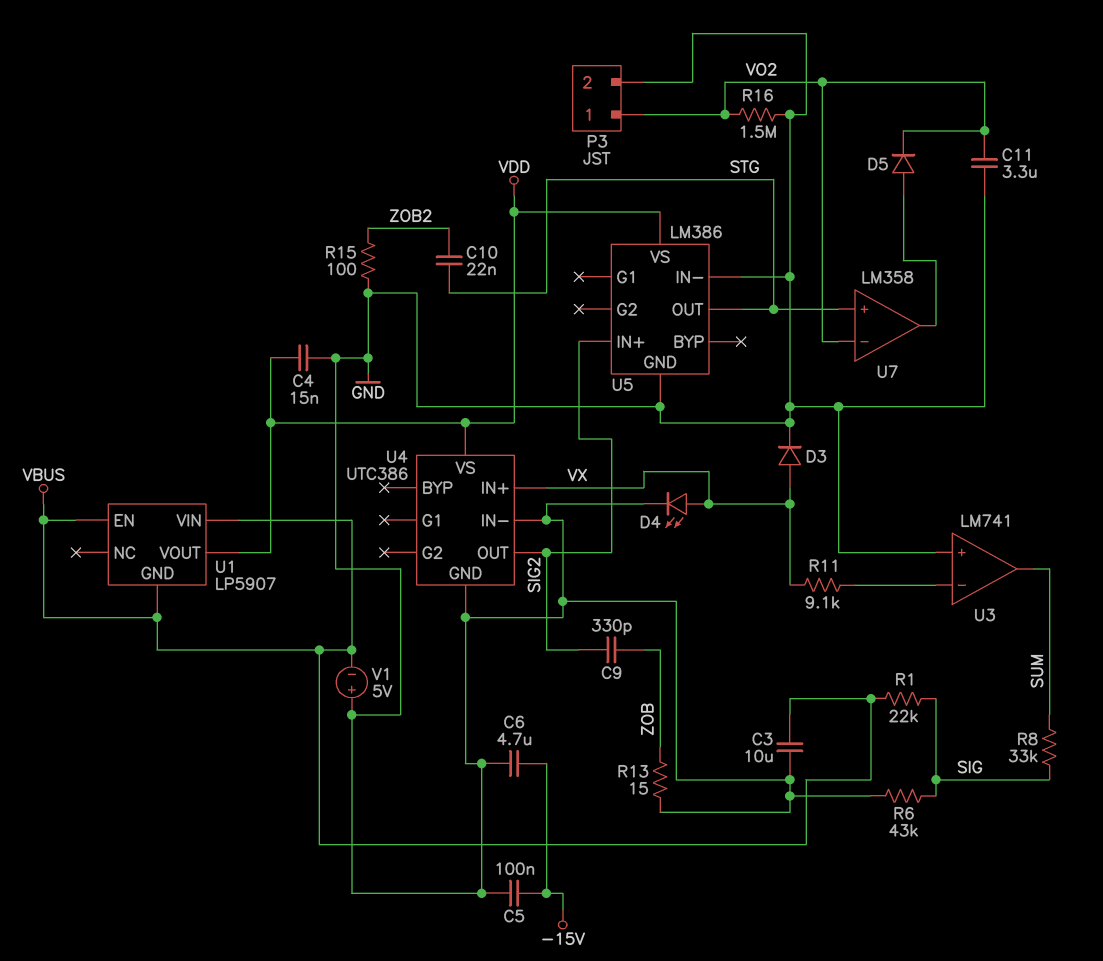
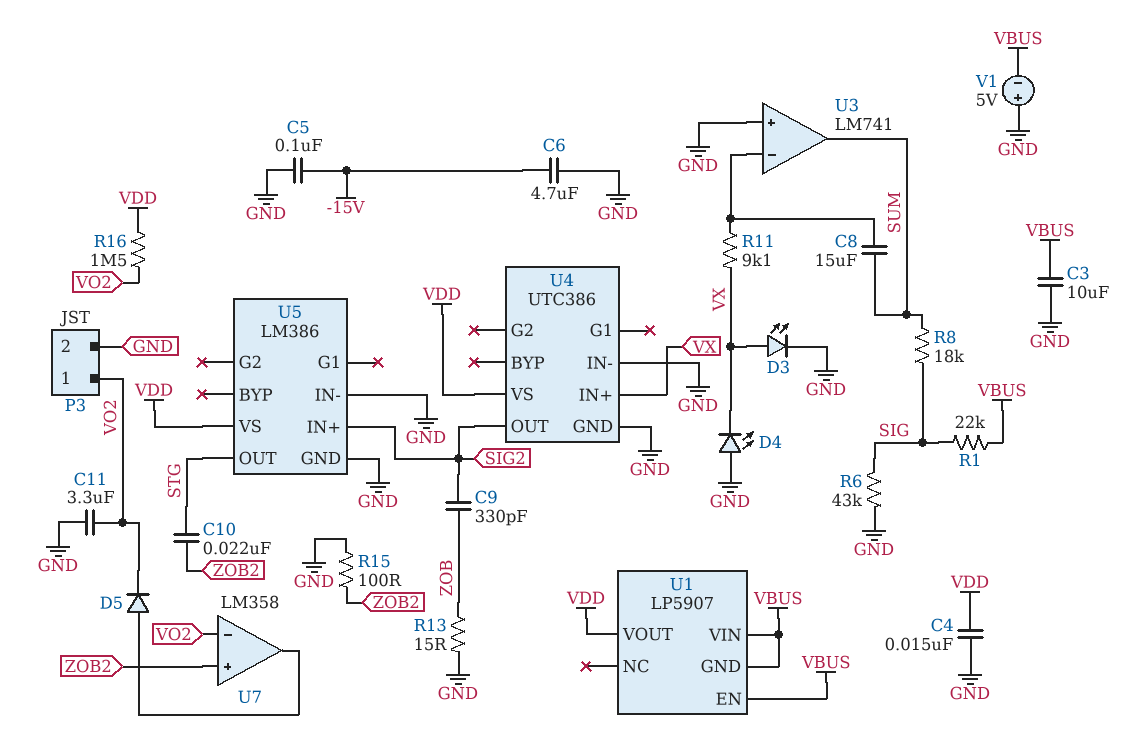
C8: none -> 15uF (SUM, U3/in-)
D3: diode (A VX, K GND) -> LED (A VX, K GND)
D4: LED (A VX, K GND) -> LED (A GND, K VX)
R8: 33k (SIG, SUM) -> 18k (SIG, SUM)
R16: 1.5M (GND, VO2) -> 1.5M (VDD, VO2)
U7 pin in+: STG -> ZOB2

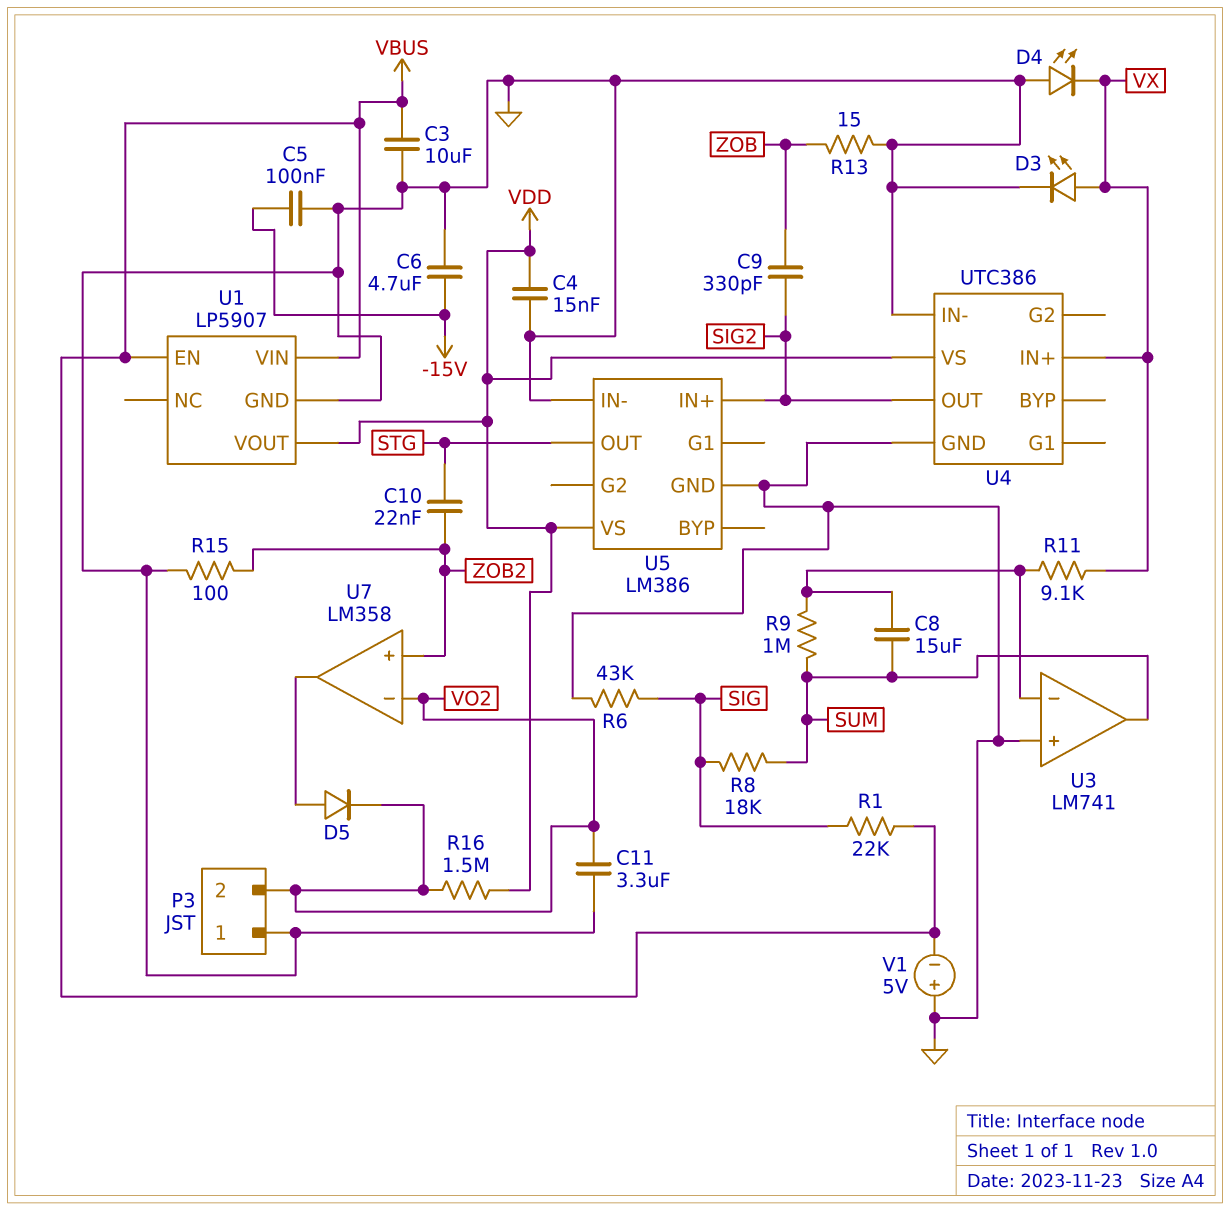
P3 pin 1: VO2 -> GND
P3 pin 2: GND -> VO2
R9: none -> 1M (SUM, U3/in-)
U1 pin GND: VBUS -> GND

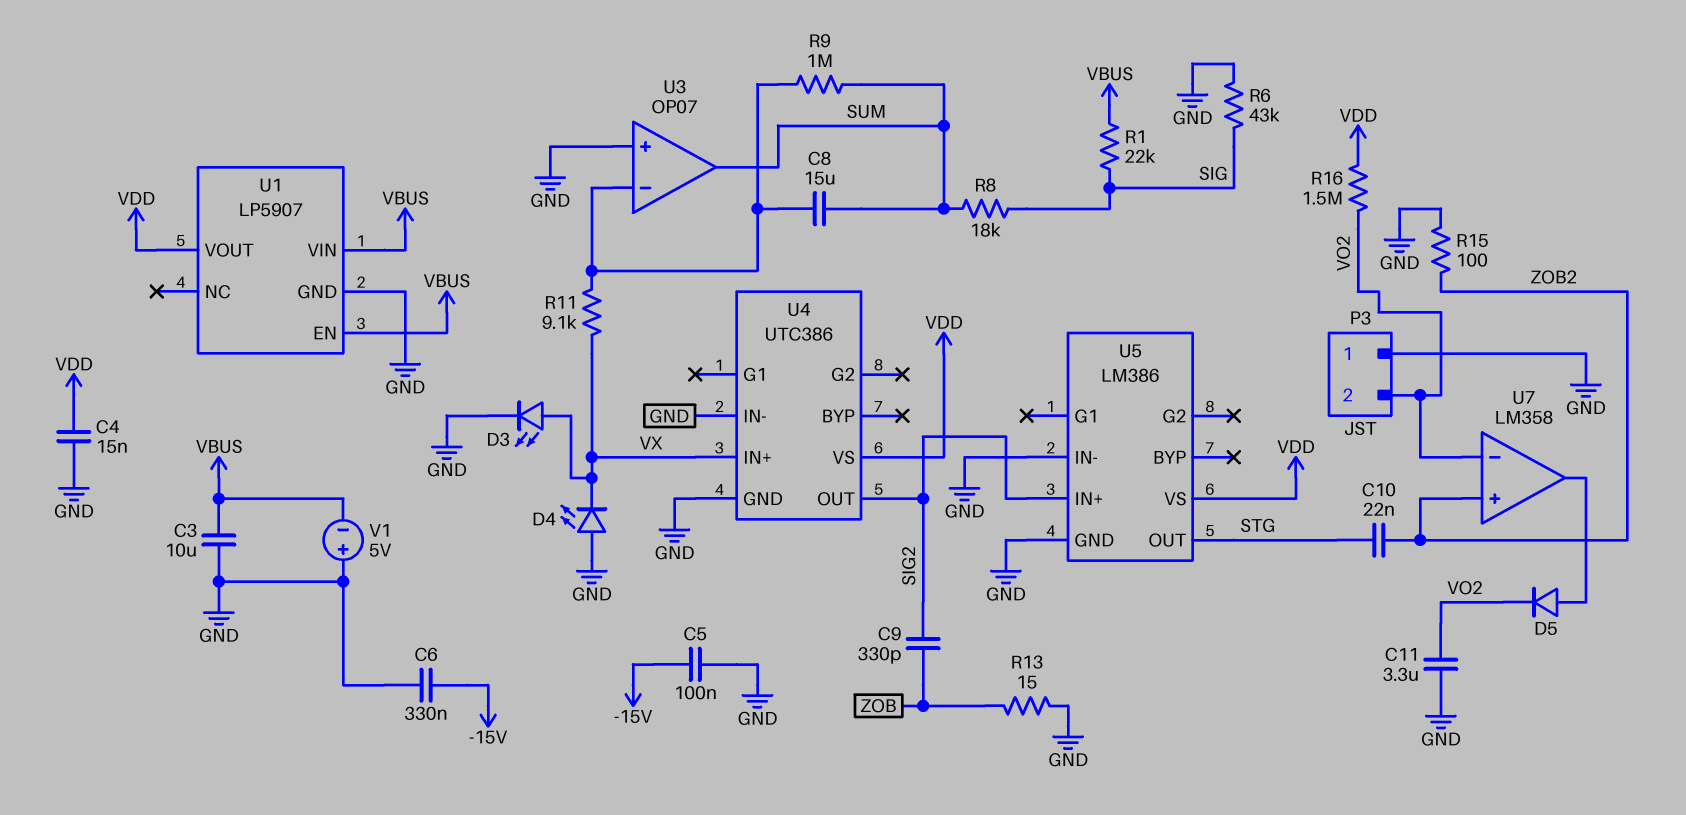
C6: 4.7uF (-15V, GND) -> 330nF (-15V, GND)
U3: LM741 -> OP07

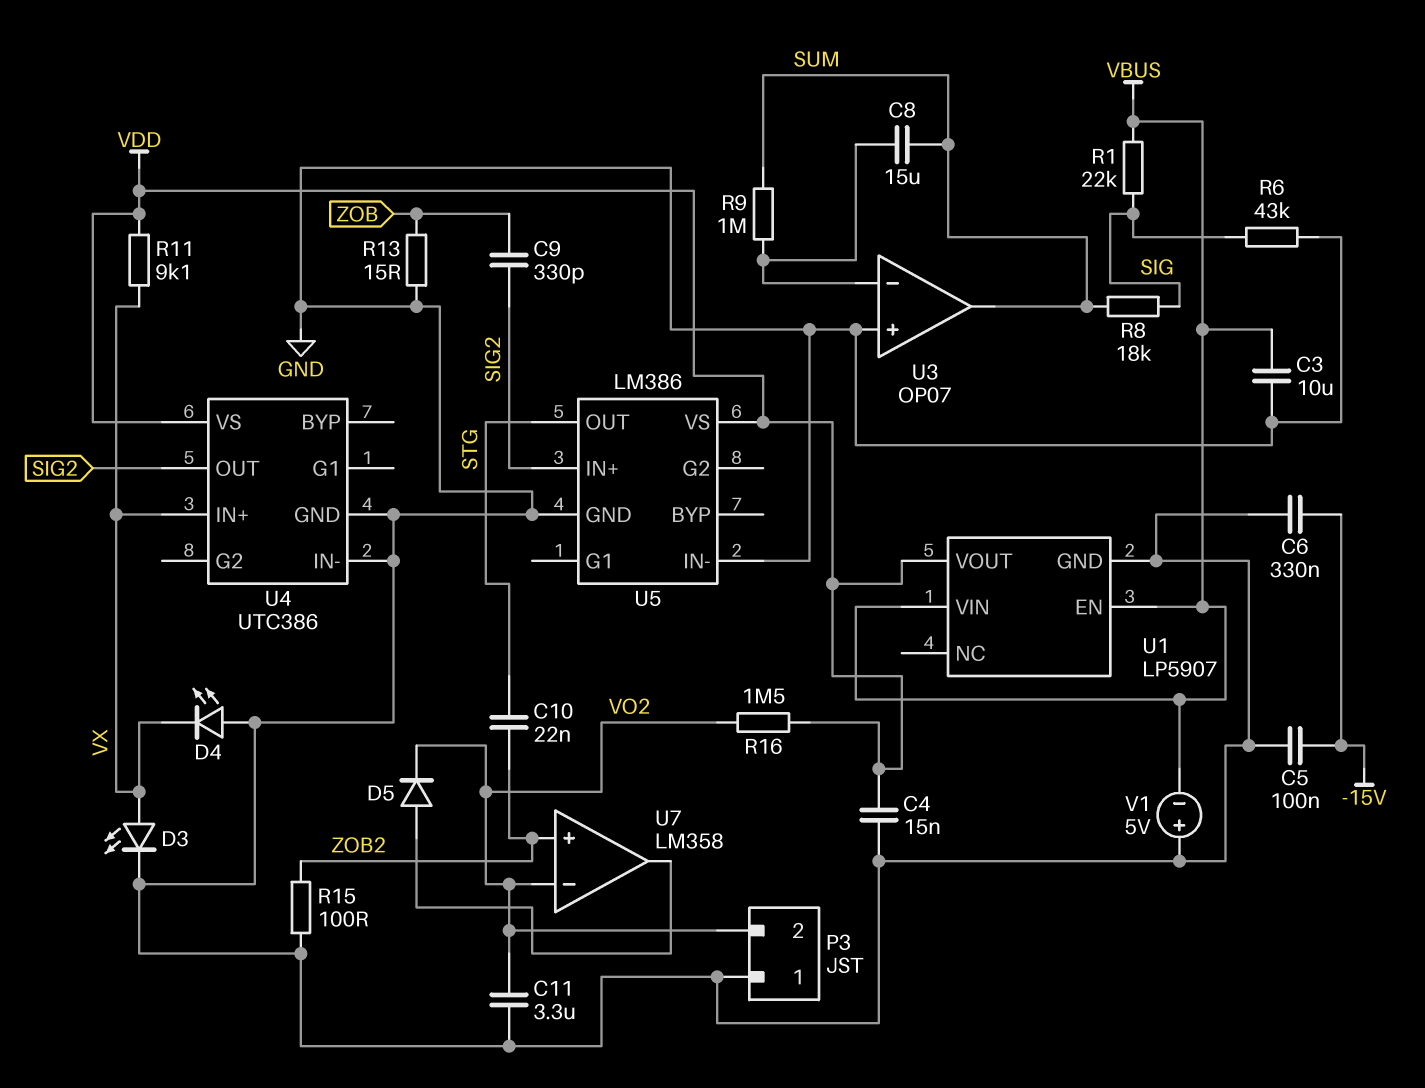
R11: 9.1k (U3/in-, VX) -> 9.1k (VDD, VX)

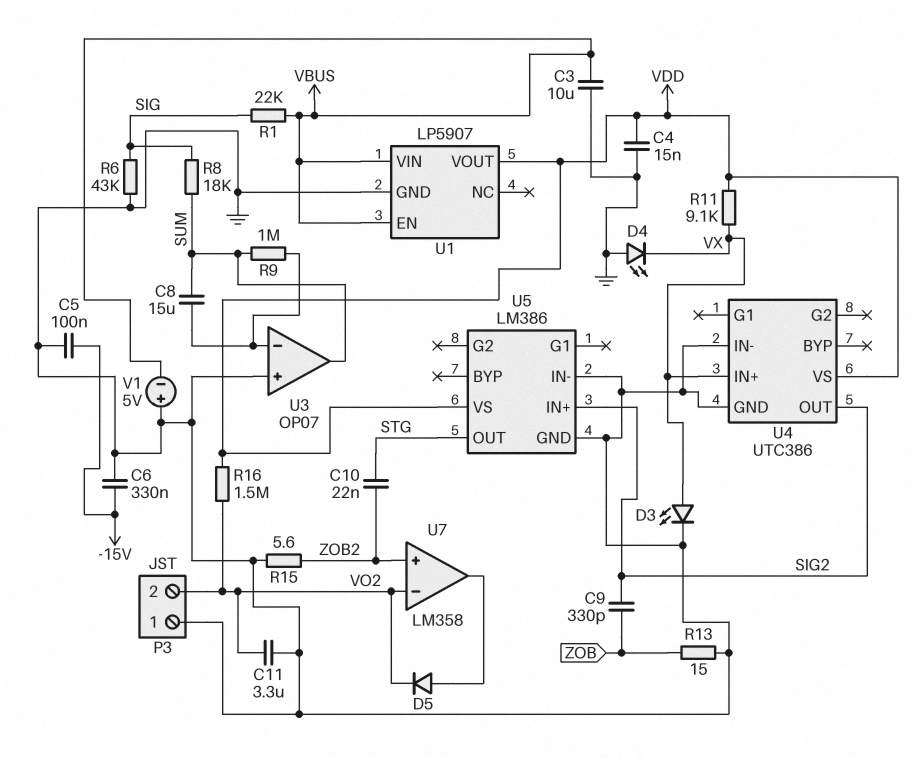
R15: 100 (GND, ZOB2) -> 5.6 (GND, ZOB2)

